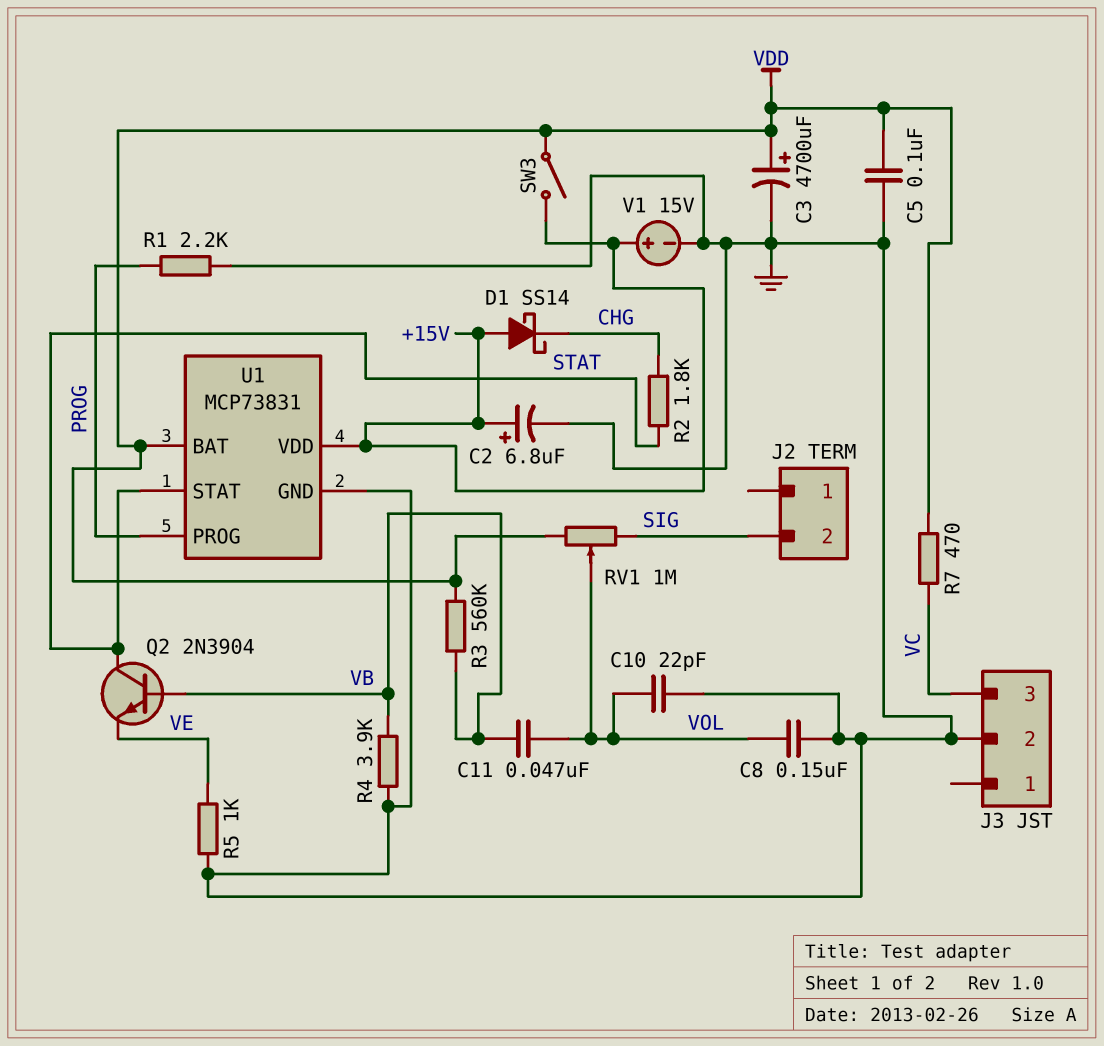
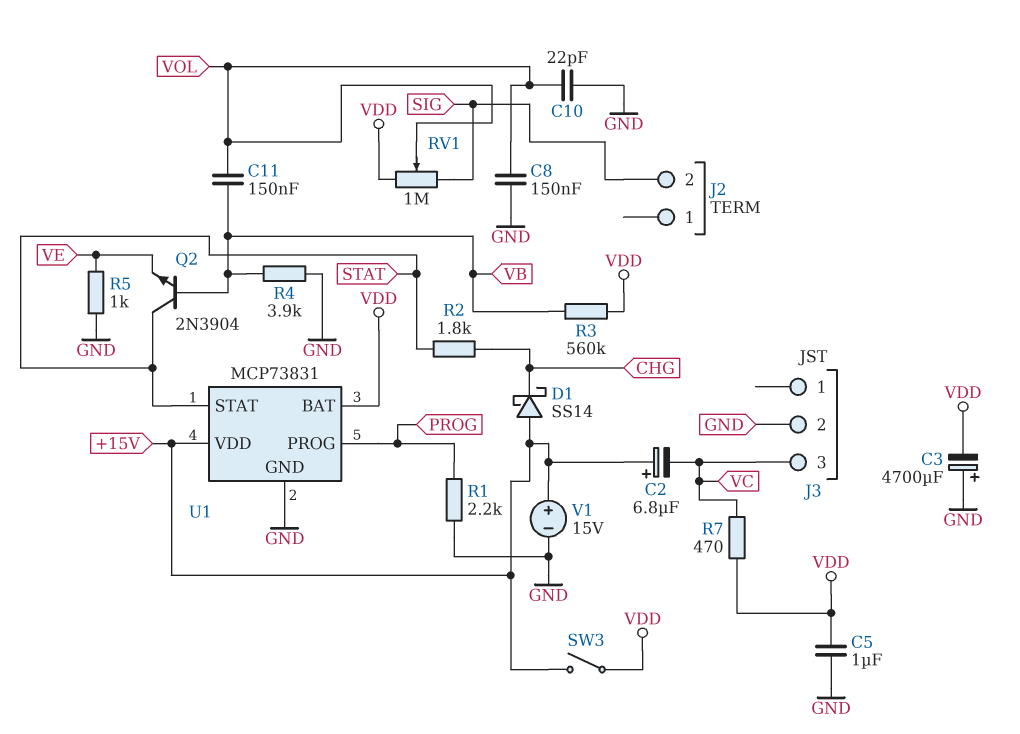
C2: 6.8uF (plus +15V, minus GND) -> 6.8uF (plus +15V, minus VC)
C3: 4700uF (plus VDD, minus GND) -> 4700uF (plus GND, minus VDD)
C5: 100nF (GND, VDD) -> 1uF (GND, VDD)
C11: 47nF (VB, VOL) -> 150nF (VB, VOL)

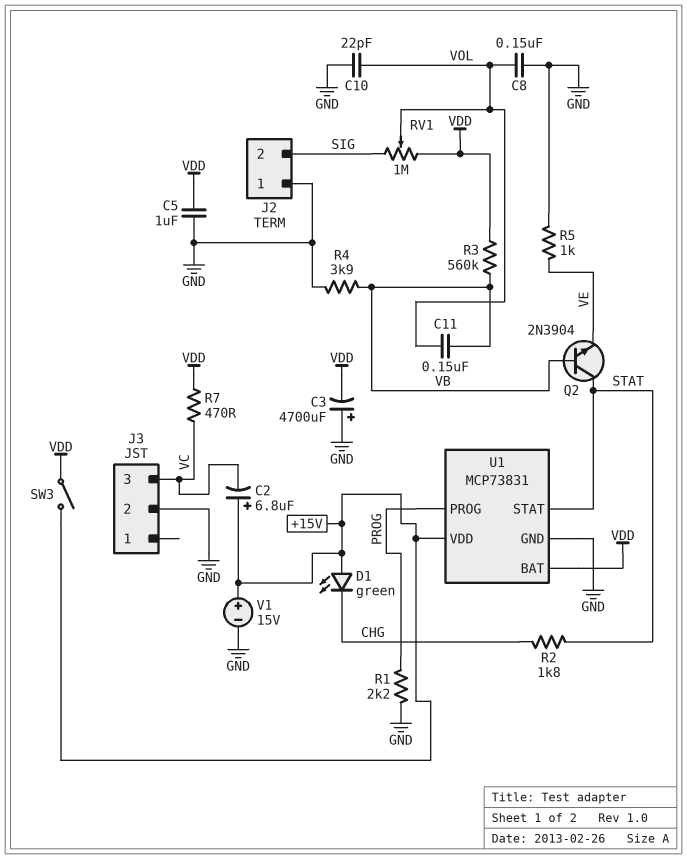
D1: schottky SS14 (A +15V, K CHG) -> LED green (A +15V, K CHG)
J2 pin 1: none -> GND

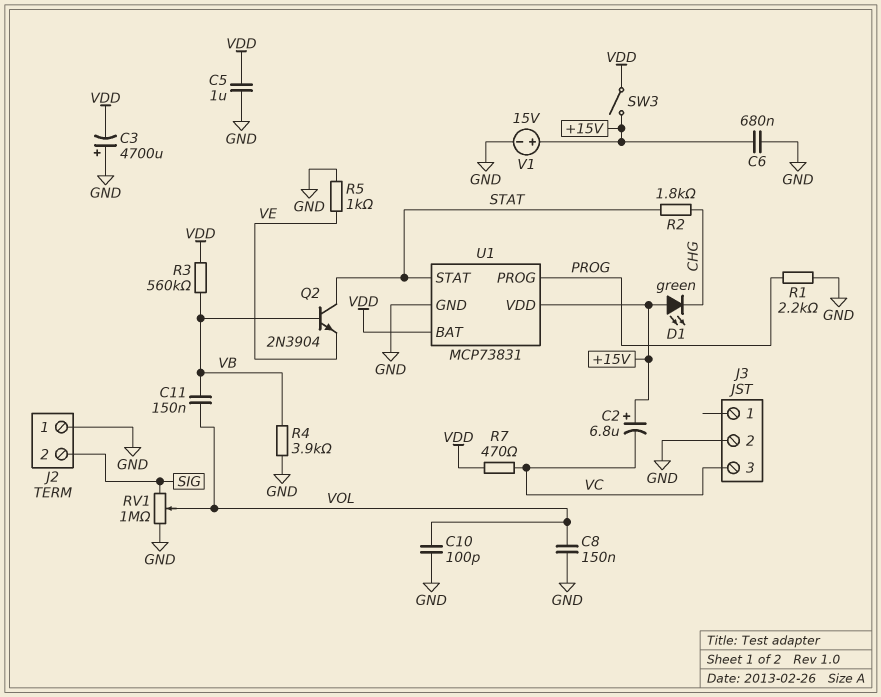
C6: none -> 680nF (+15V, GND)
C10: 22pF (GND, VOL) -> 100pF (GND, VOL)
RV1: 1M (SIG, VDD, wiper VOL) -> 1M (GND, SIG, wiper VOL)

